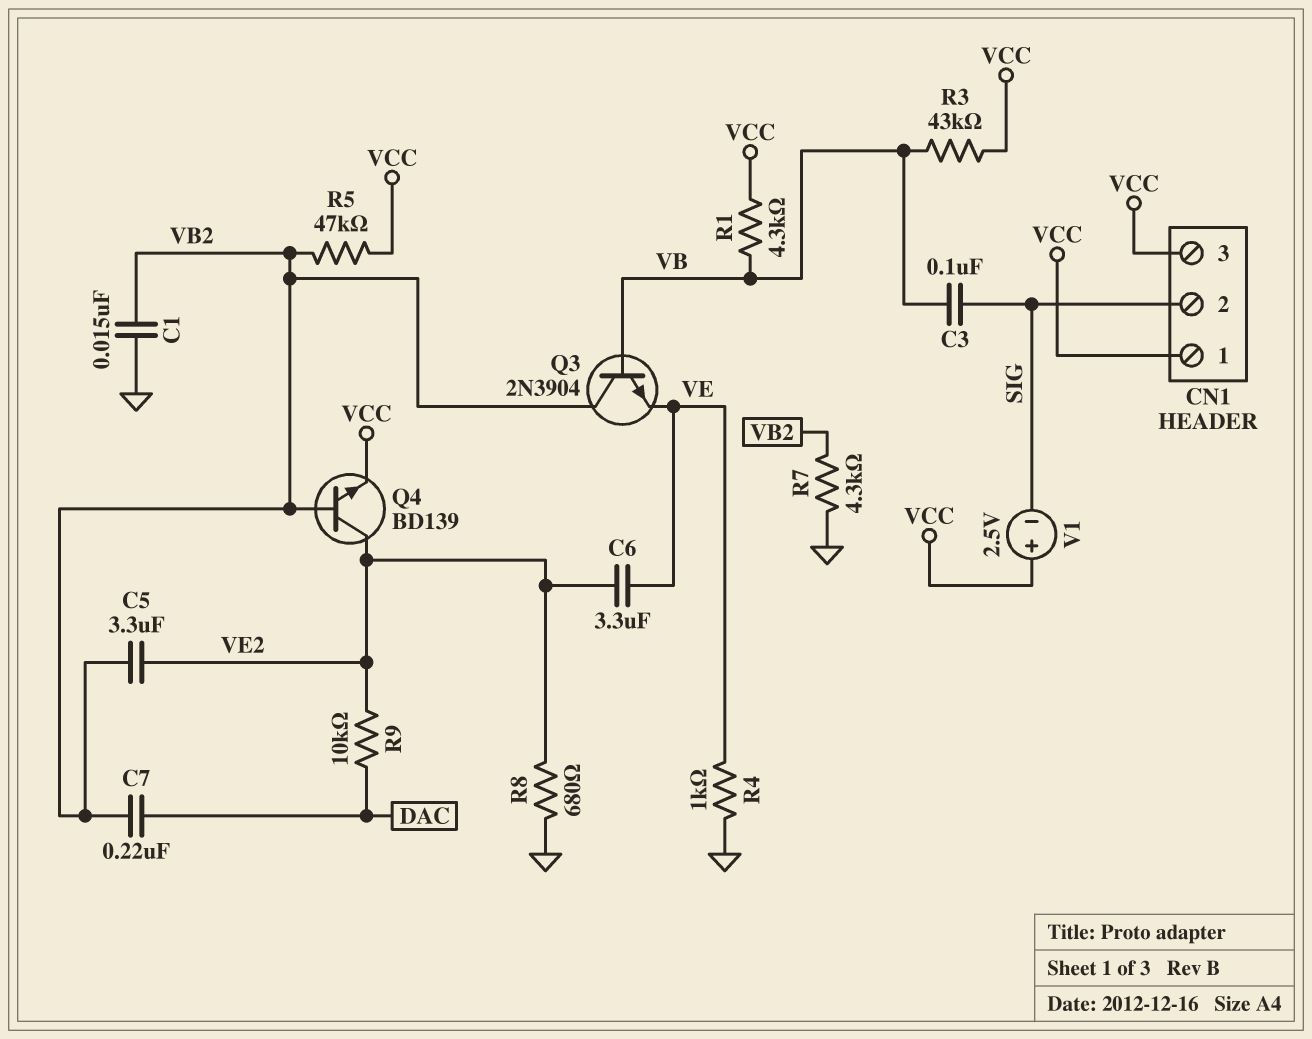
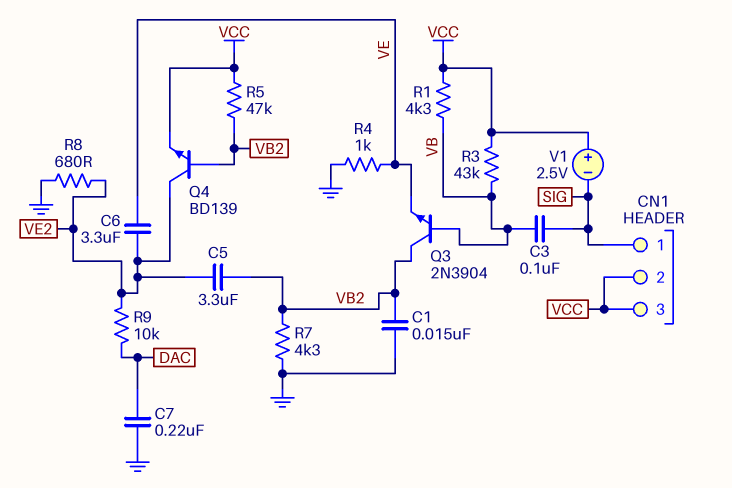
C7: 220nF (DAC, VB2) -> 220nF (DAC, GND)
CN1 pin 1: VCC -> SIG
CN1 pin 2: SIG -> VCC

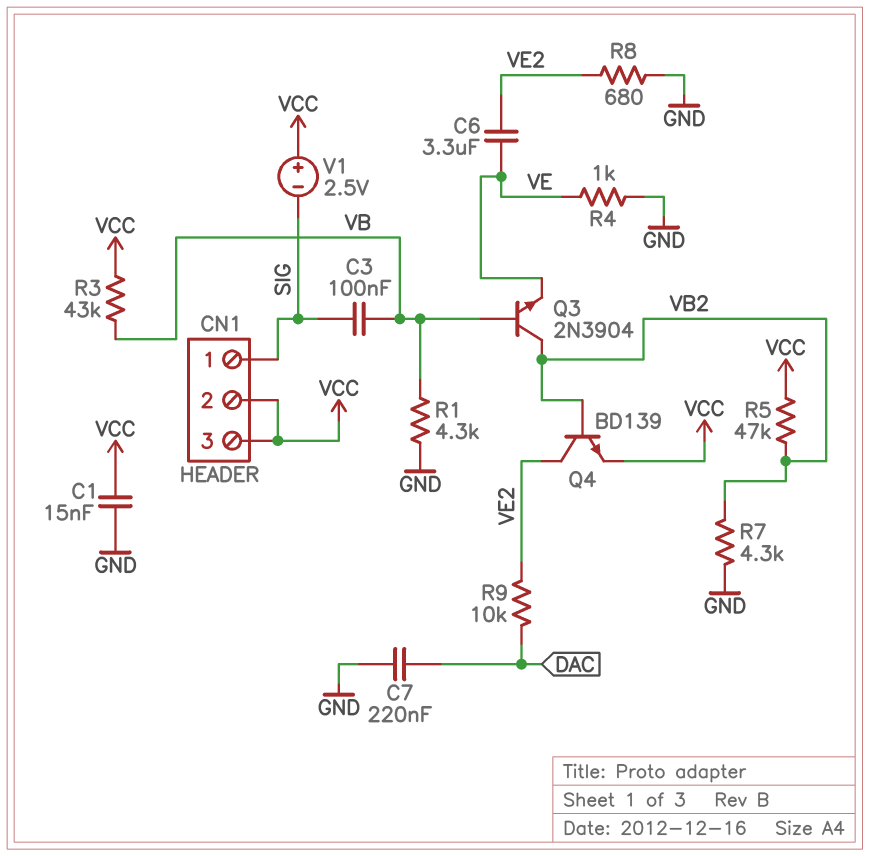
C1: 15nF (GND, VB2) -> 15nF (GND, VCC)
C5: 3.3uF (VB2, VE2) -> none
R1: 4.3k (VB, VCC) -> 4.3k (GND, VB)

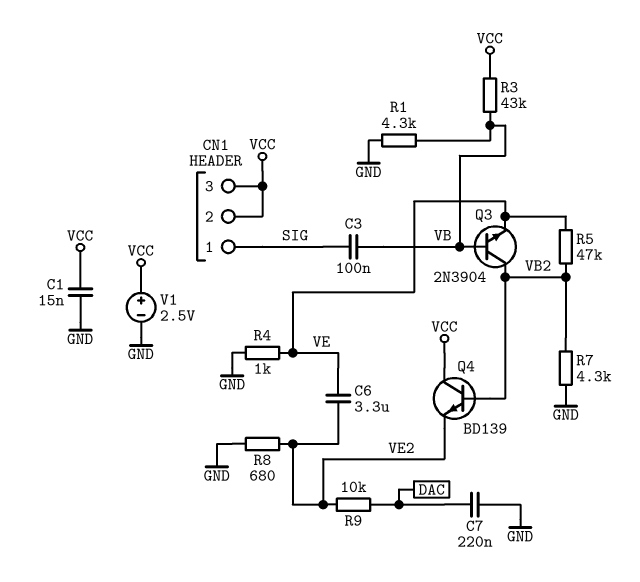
Q4: NPN BD139 (B VB2, C VE2, E VCC) -> NPN BD139 (B VB2, C VCC, E VE2)
R5: 47k (VB2, VCC) -> 47k (VB2, VE)
V1: 2.5V (plus VCC, minus SIG) -> 2.5V (plus VCC, minus GND)

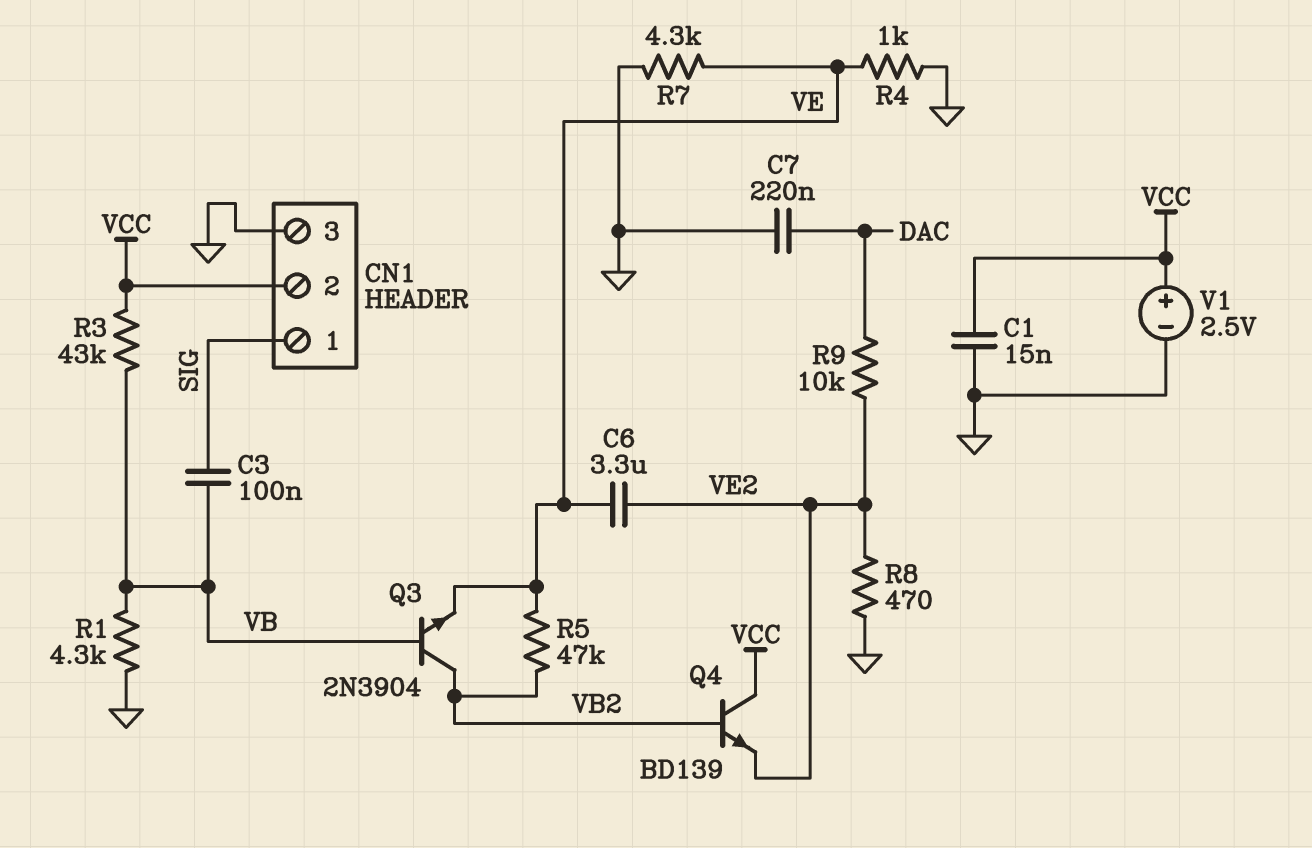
CN1 pin 3: VCC -> GND
R7: 4.3k (GND, VB2) -> 4.3k (GND, VE)
R8: 680 (GND, VE2) -> 470 (GND, VE2)

